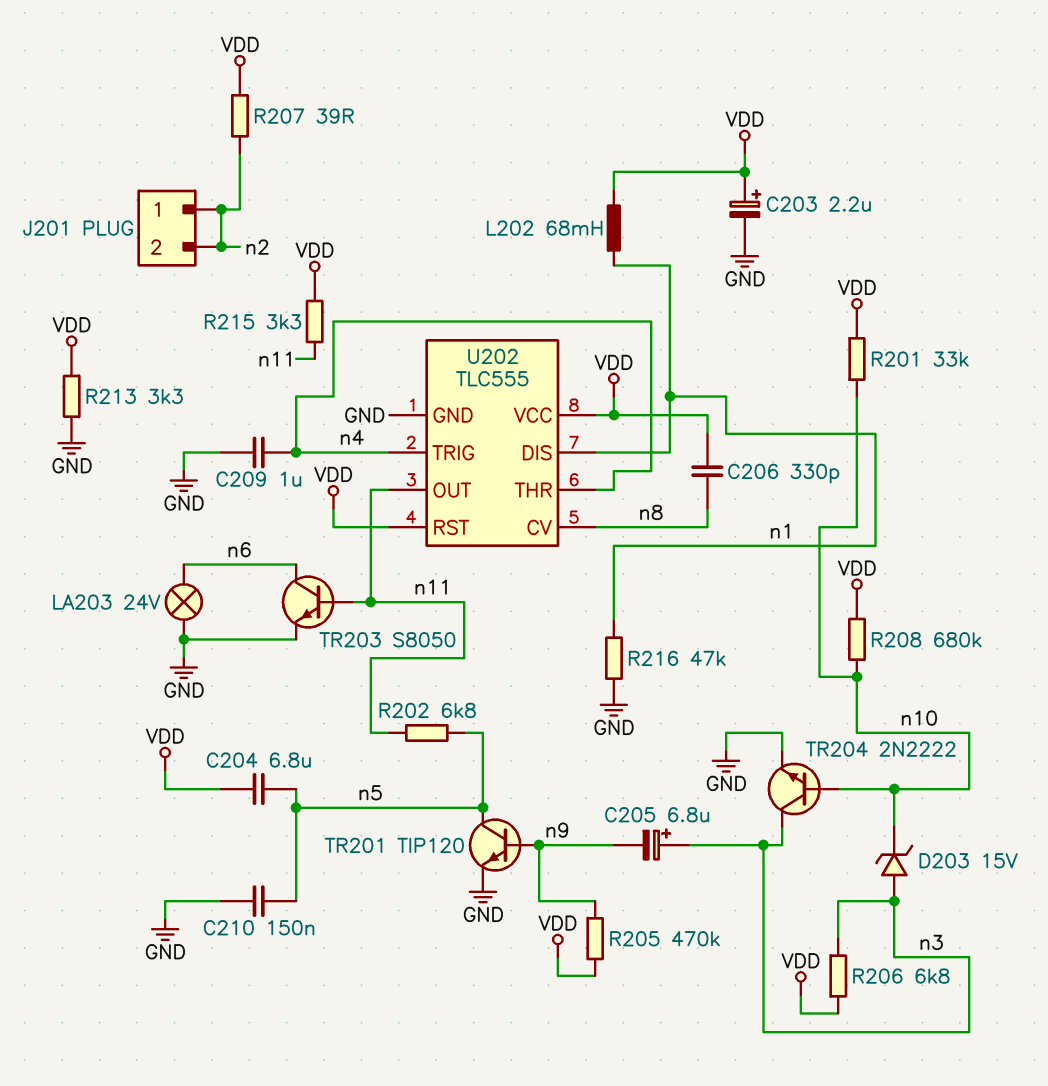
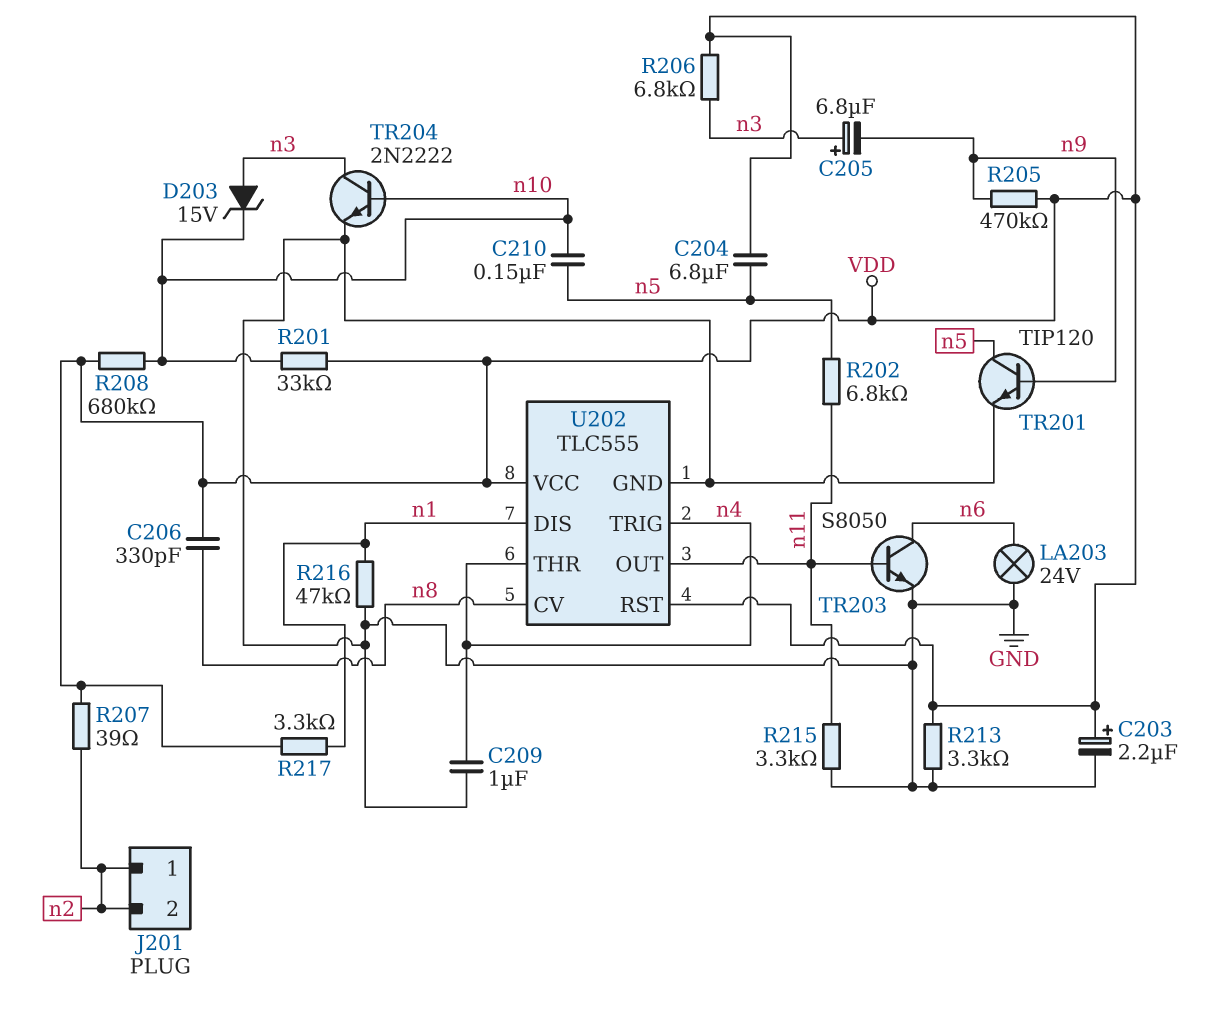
C210: 150nF (GND, n5) -> 150nF (n5, n10)
L202: 68mH (VDD, n1) -> none
R215: 3.3k (VDD, n11) -> 3.3k (GND, n11)
R217: none -> 3.3k (VDD, n1)

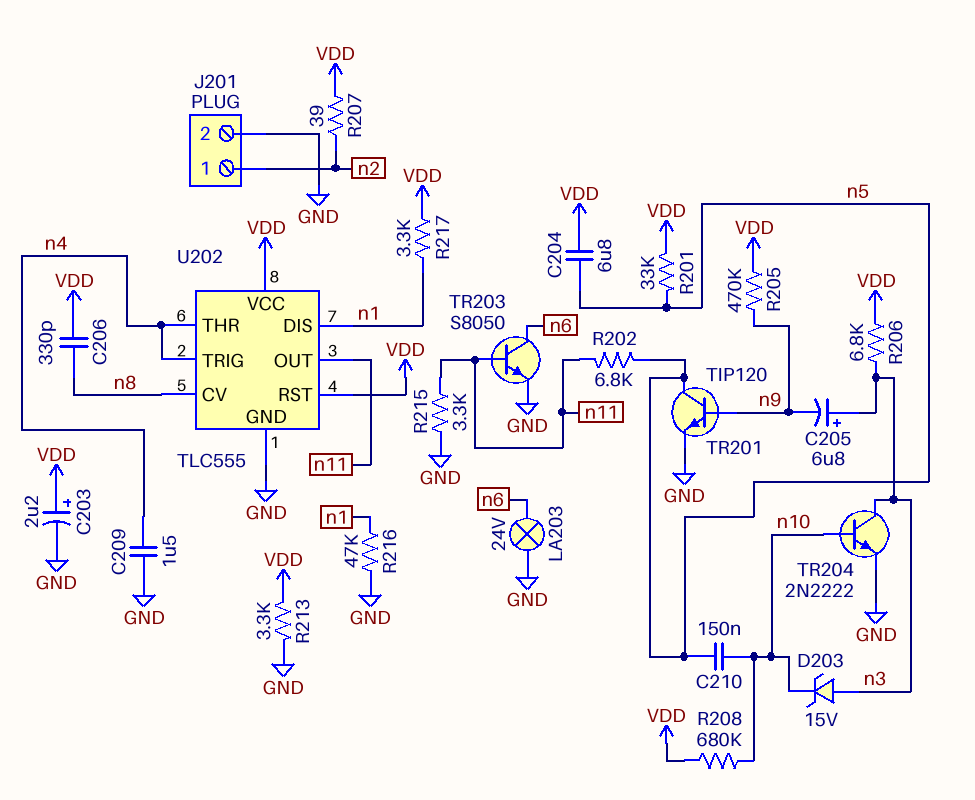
C209: 1uF (GND, n4) -> 1.5uF (GND, n4)
J201 pin 2: n2 -> GND
R201: 33k (VDD, n10) -> 33k (VDD, n5)

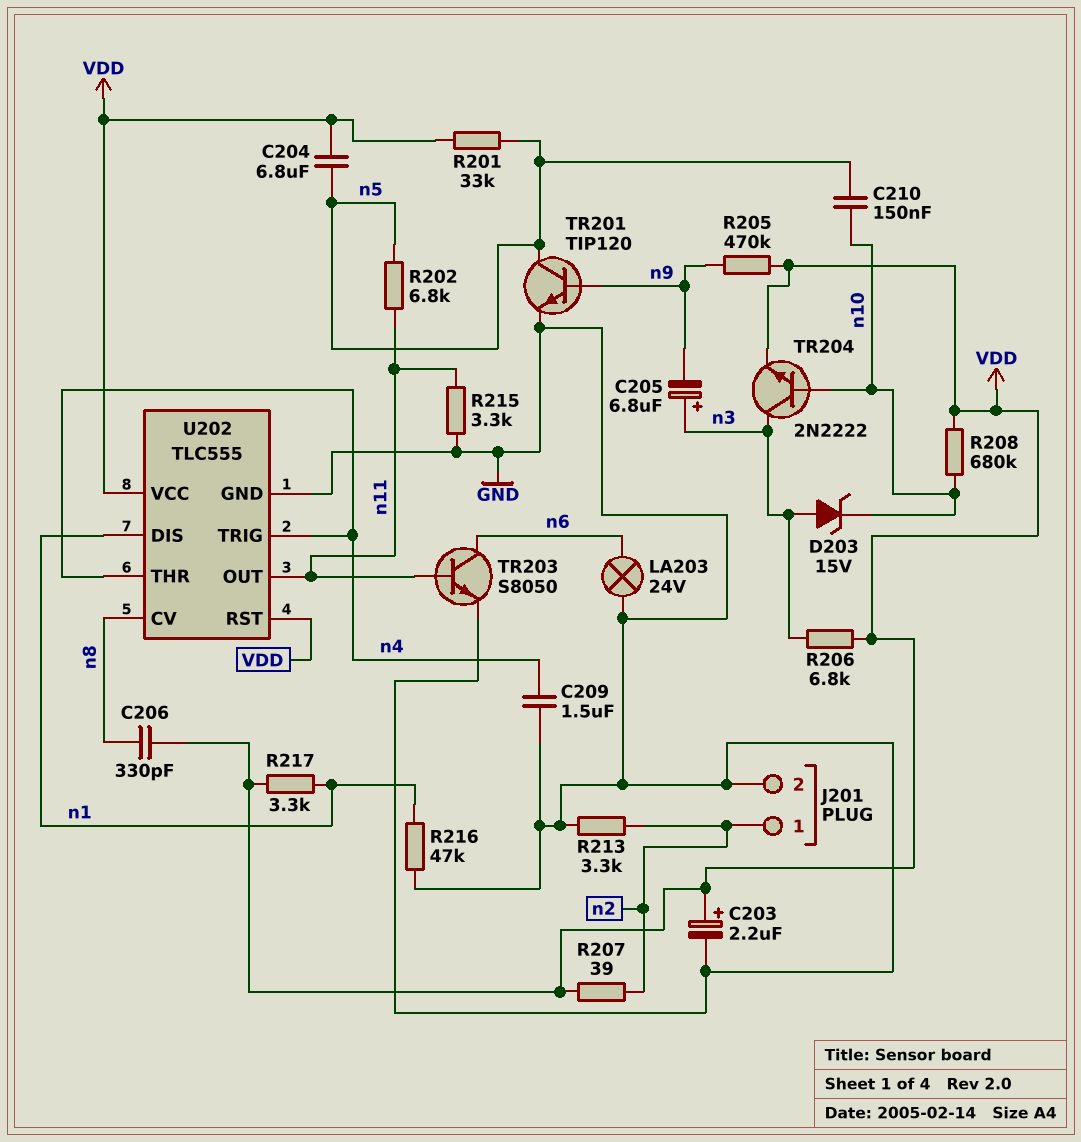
R213: 3.3k (GND, VDD) -> 3.3k (GND, n2)
TR204: NPN 2N2222 (B n10, C n3, E GND) -> NPN 2N2222 (B n10, C n3, E VDD)

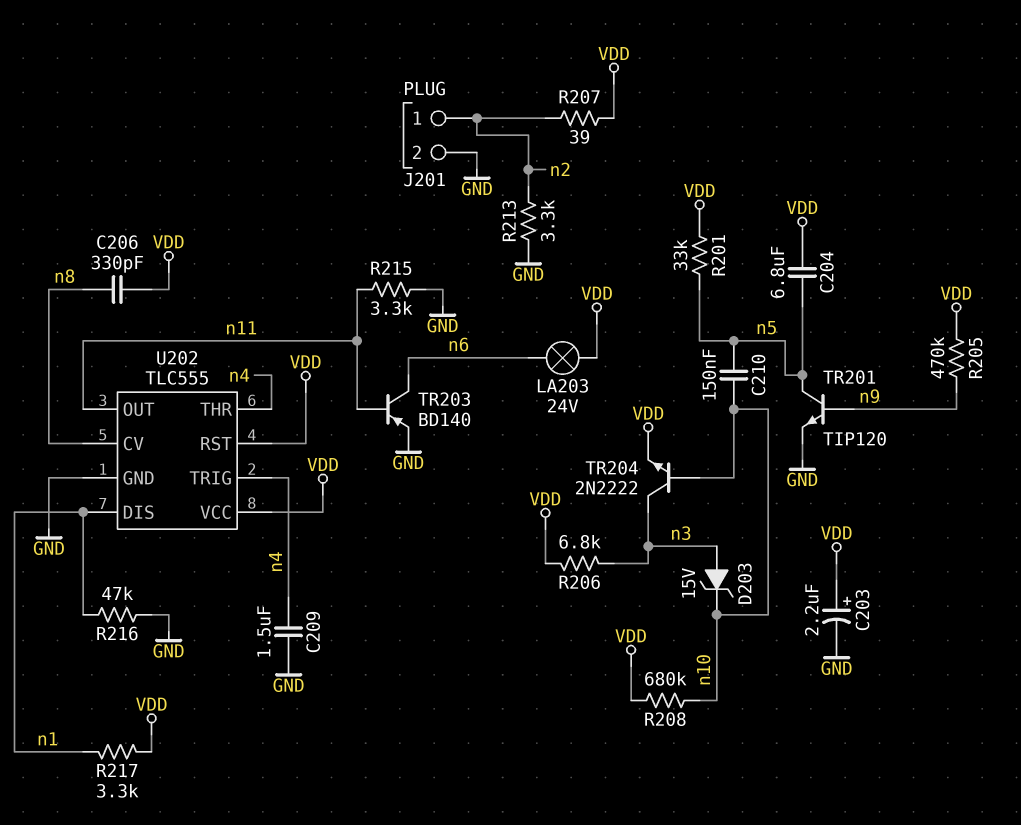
C205: 6.8uF (plus n3, minus n9) -> none
LA203: lamp 24V (GND, n6) -> lamp 24V (VDD, n6)
R202: 6.8k (n5, n11) -> none
TR203: NPN S8050 (B n11, C n6, E GND) -> PNP BD140 (B n11, C n6, E GND)

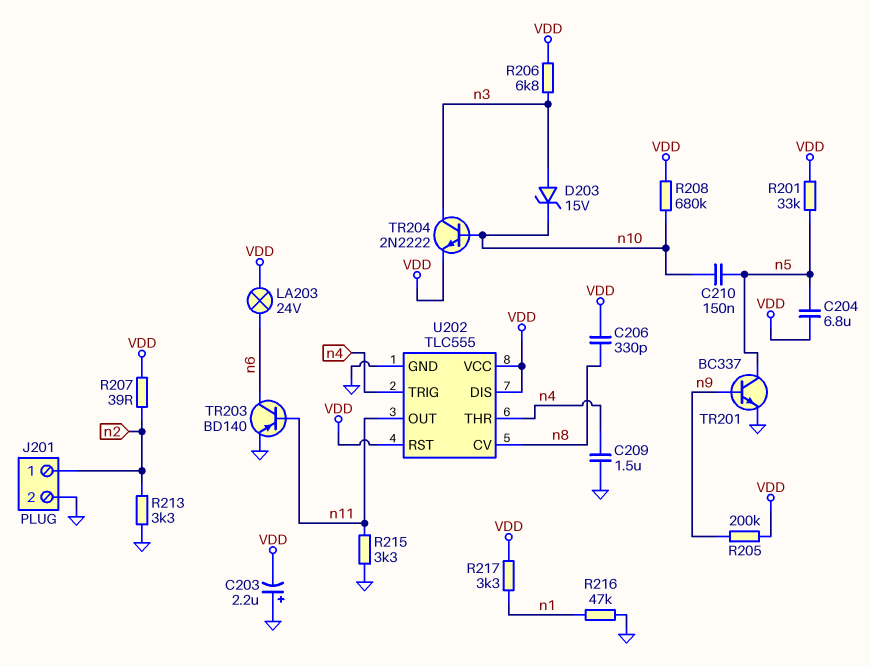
C203: 2.2uF (plus VDD, minus GND) -> 2.2uF (plus GND, minus VDD)
R205: 470k (VDD, n9) -> 200k (VDD, n9)
TR201: NPN TIP120 (B n9, C n5, E GND) -> NPN BC337 (B n9, C n5, E GND)
U202 pin DIS: n1 -> VDD

